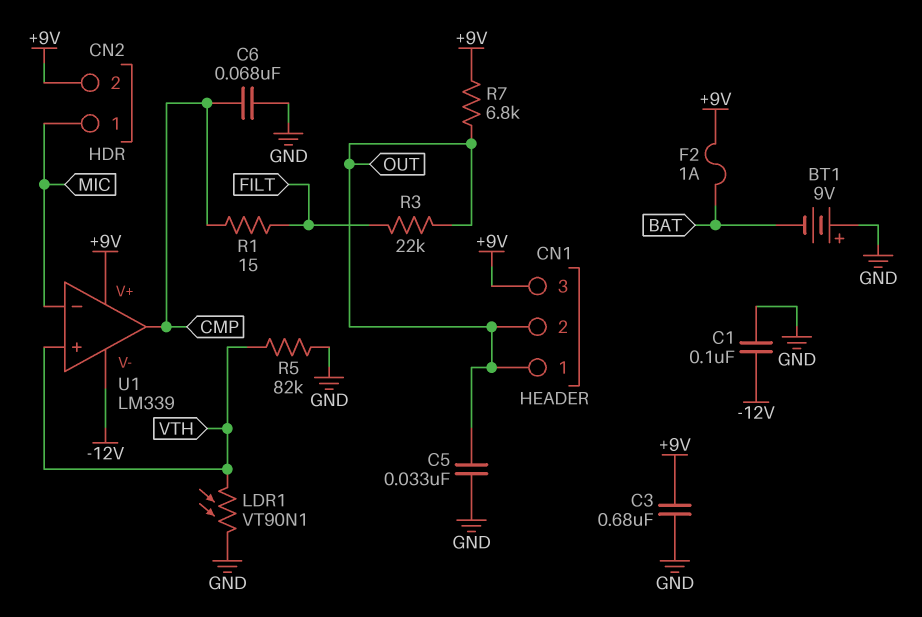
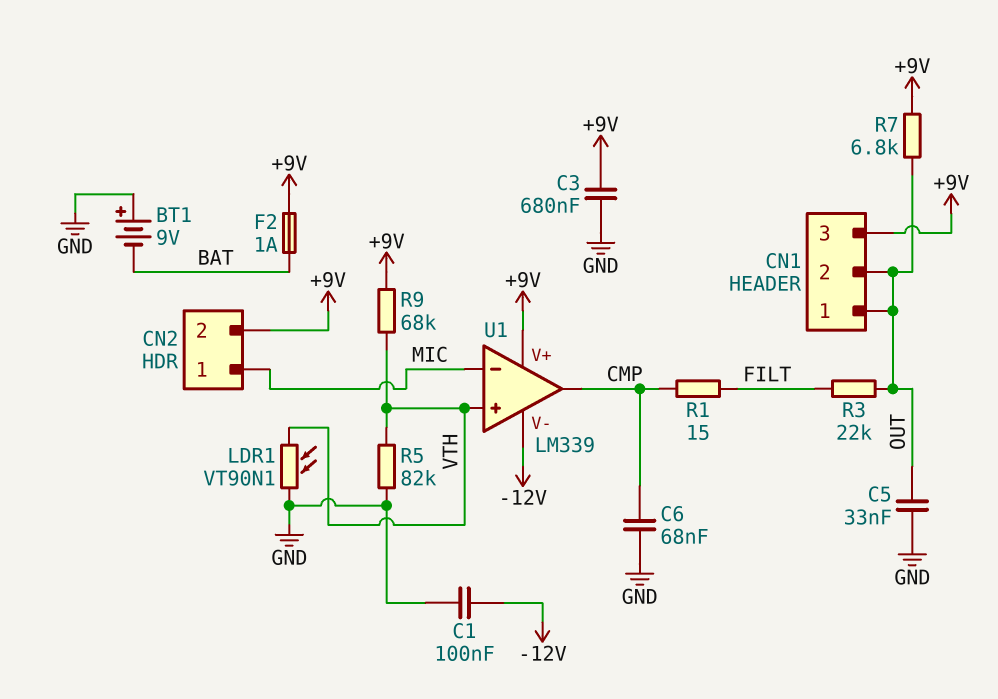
R9: none -> 68k (+9V, VTH)

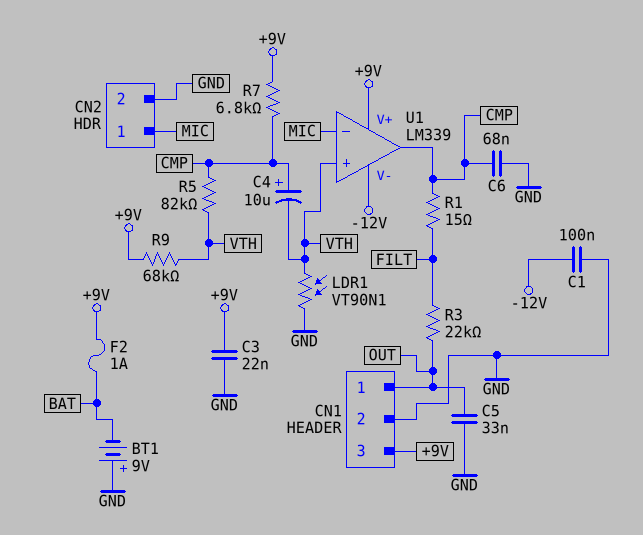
C3: 680nF (+9V, GND) -> 22nF (+9V, GND)
C4: none -> 10uF (plus CMP, minus VTH)
CN1 pin 2: OUT -> GND
CN2 pin 2: +9V -> GND
R5: 82k (GND, VTH) -> 82k (CMP, VTH)
R7: 6.8k (+9V, OUT) -> 6.8k (+9V, CMP)

